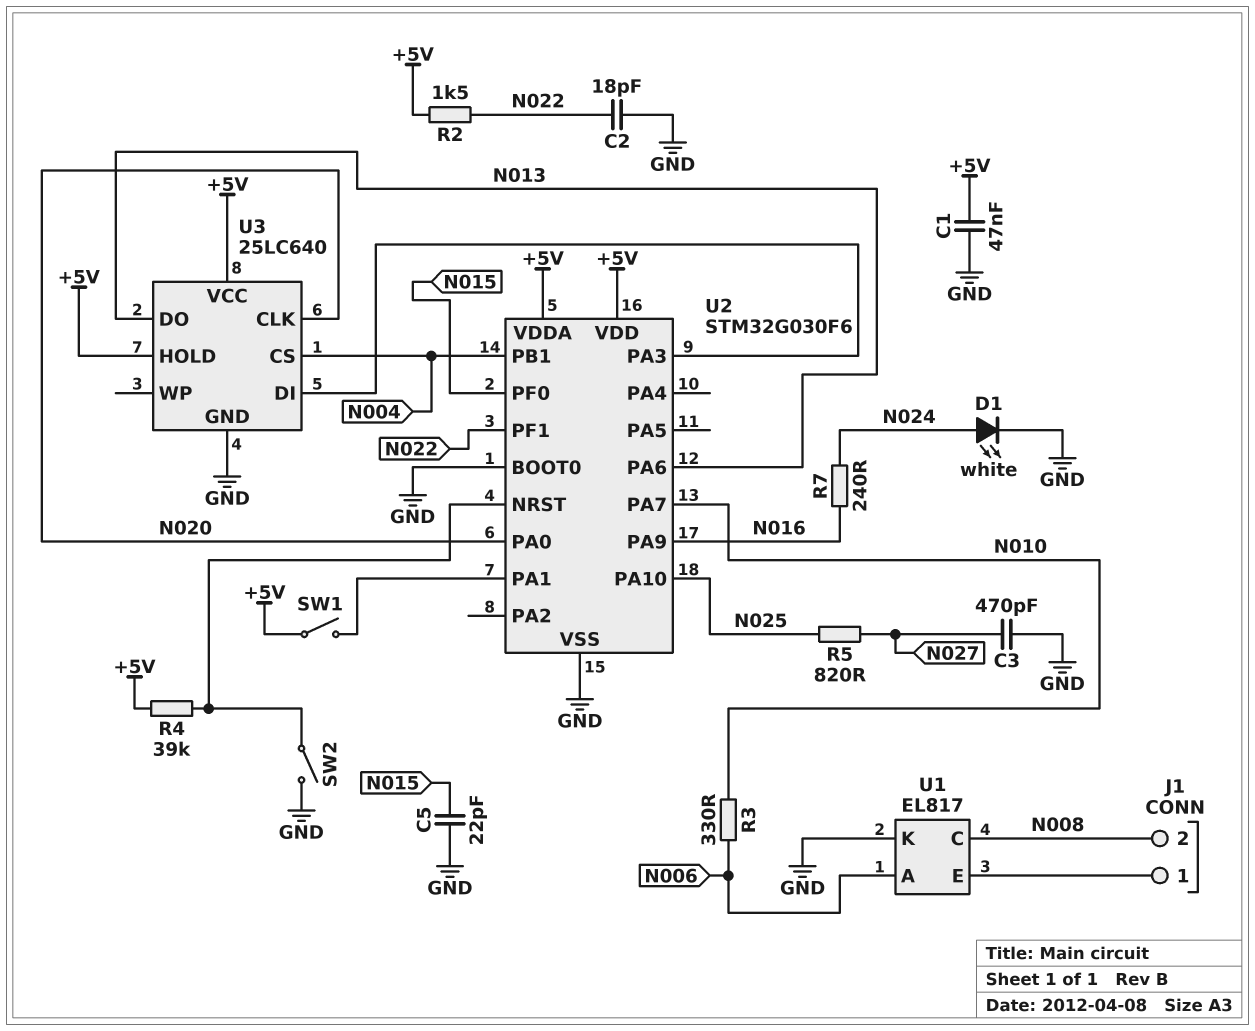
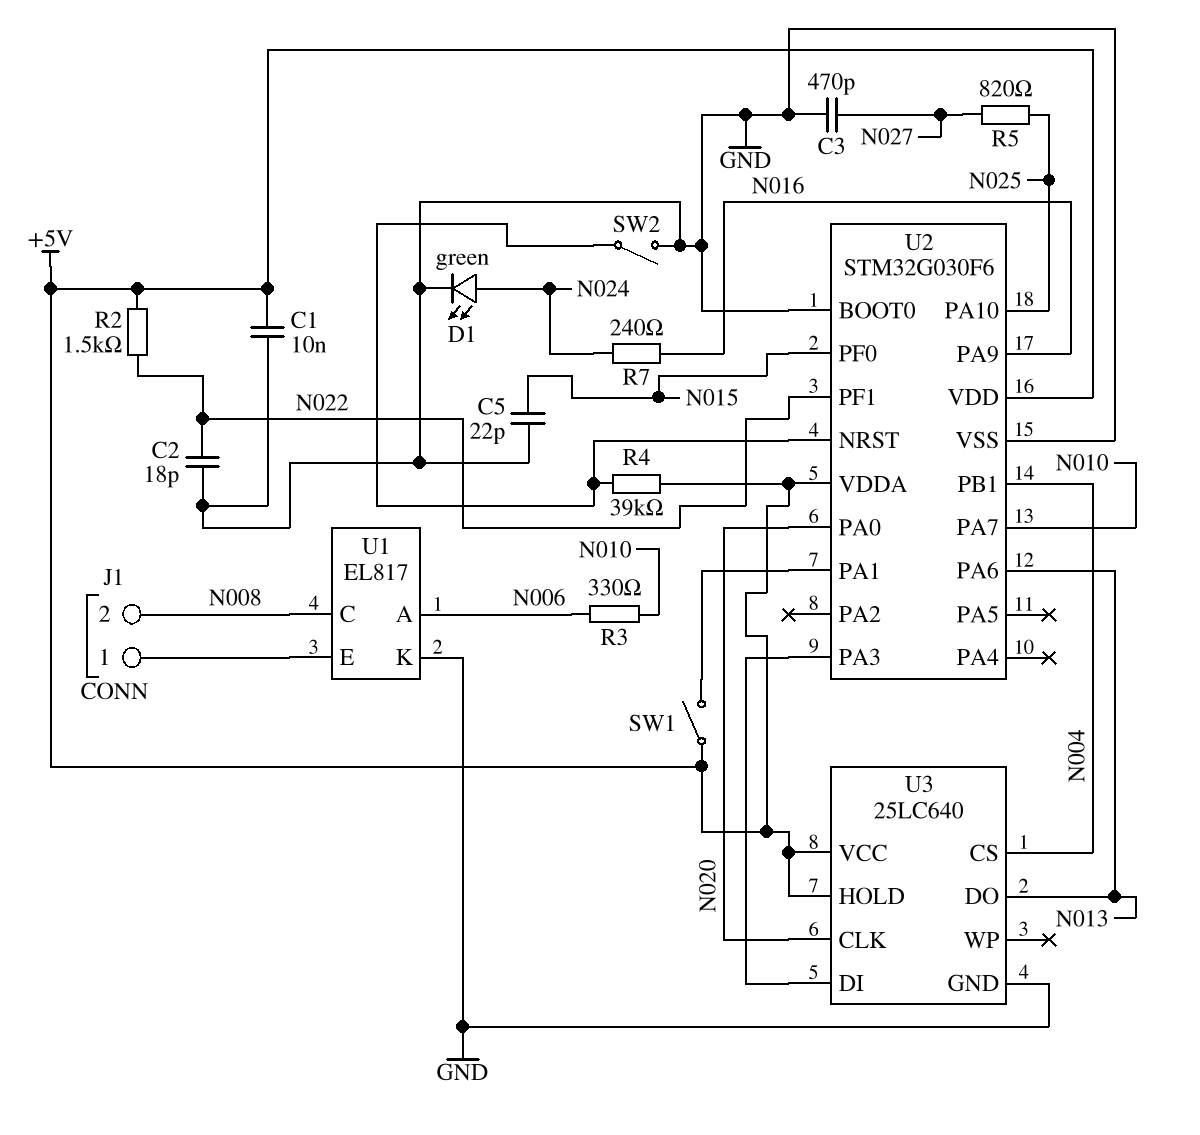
C1: 47nF (+5V, GND) -> 10nF (+5V, GND)
D1: LED white (A N024, K GND) -> LED green (A N024, K GND)

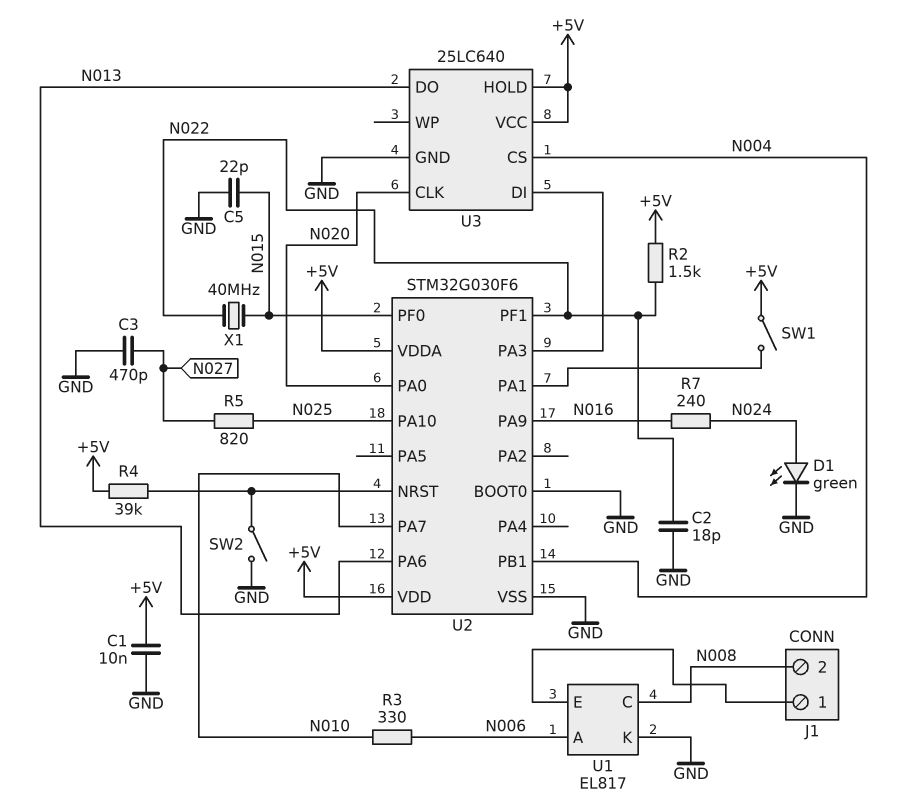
X1: none -> 40MHz (N015, N022)

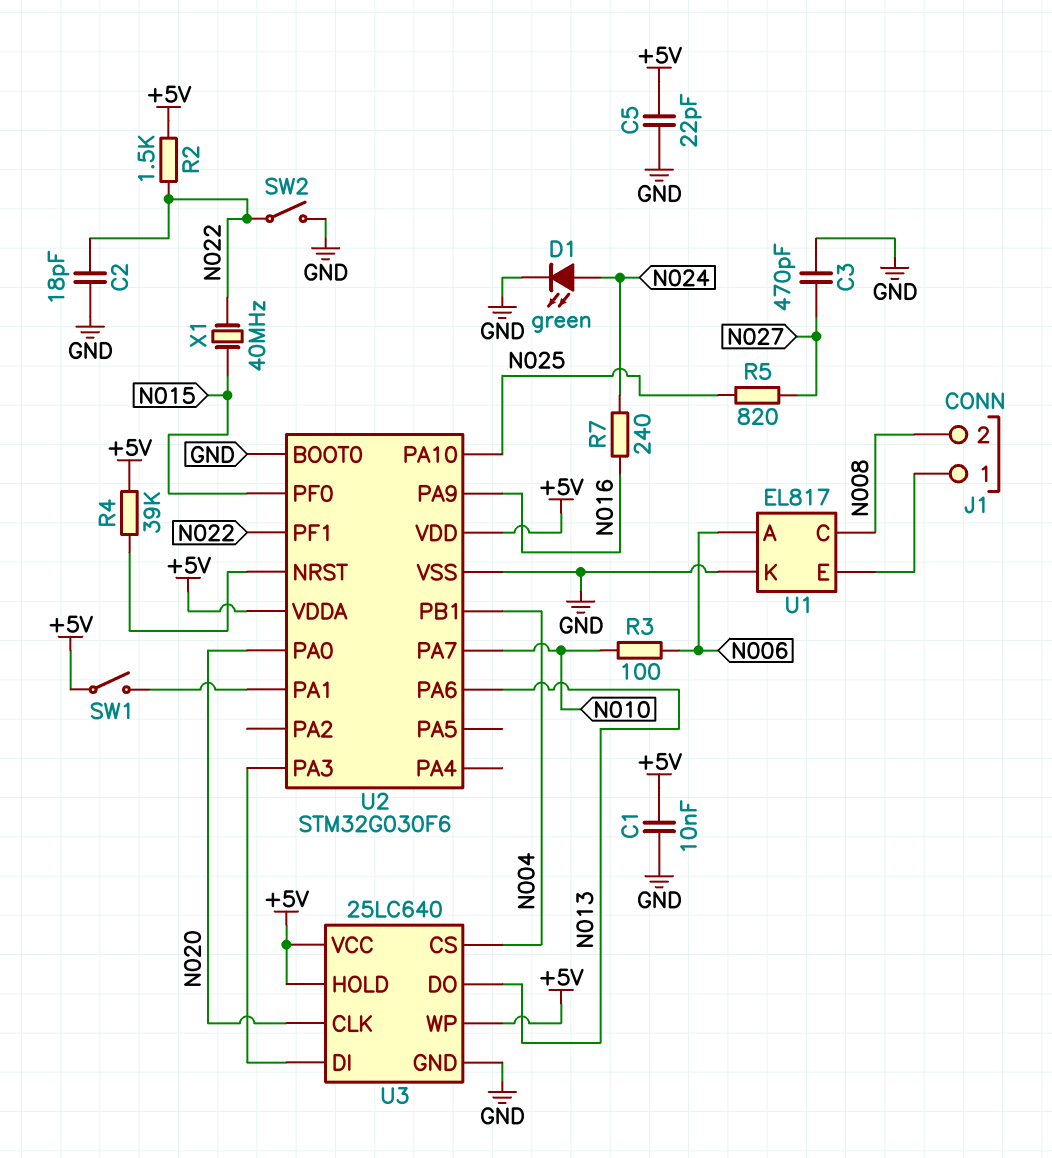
C5: 22pF (GND, N015) -> 22pF (+5V, GND)
R3: 330 (N006, N010) -> 100 (N006, N010)
SW2: switch (GND, U2/NRST) -> switch (GND, N022)
U3 pin WP: none -> +5V

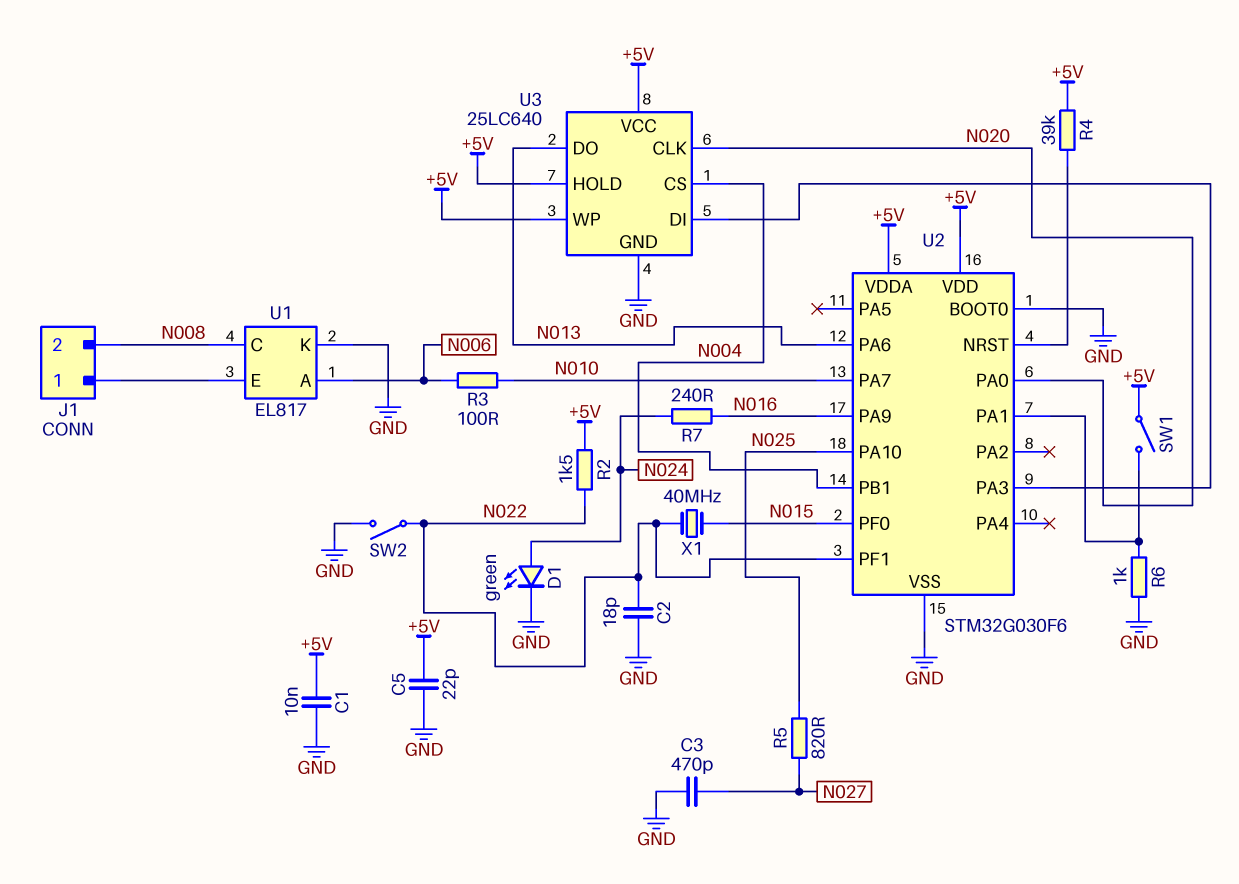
R6: none -> 1k (GND, U2/PA1)

